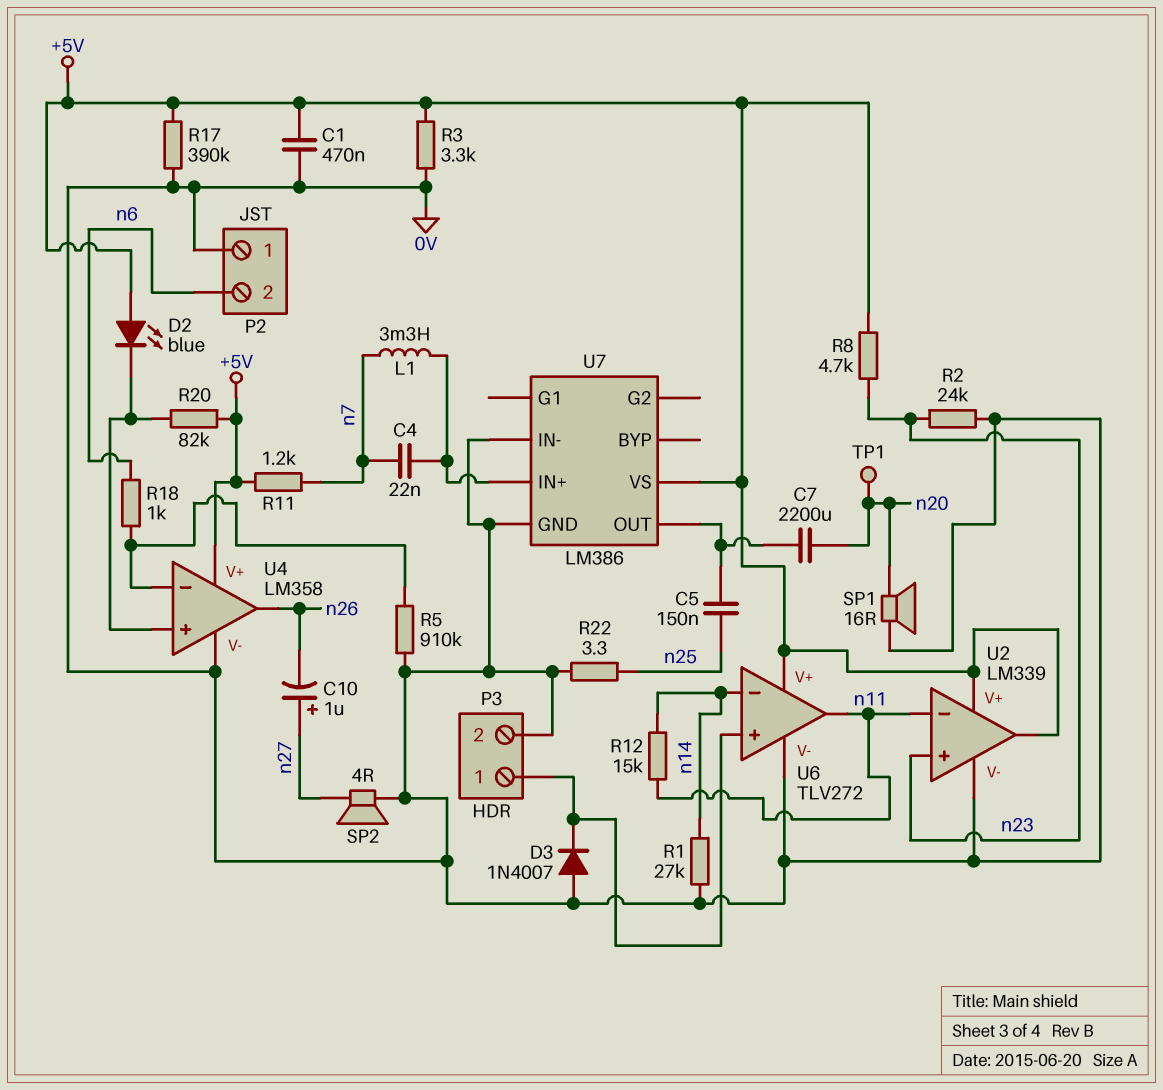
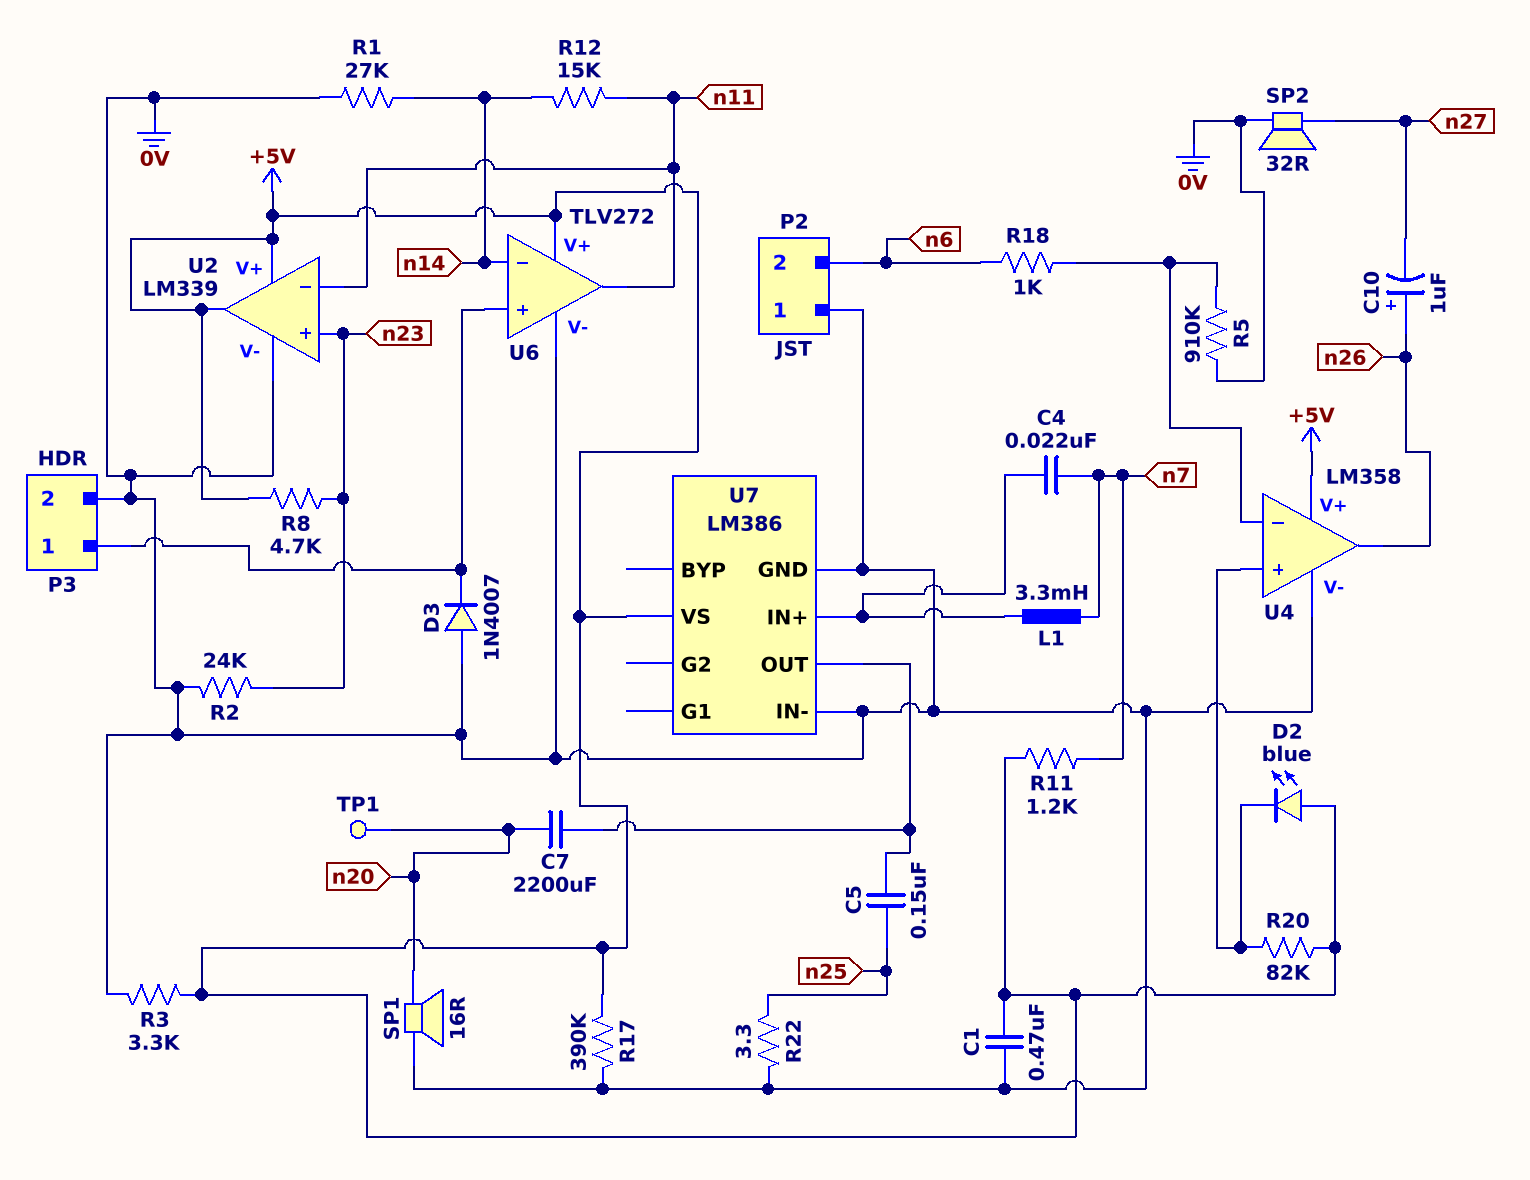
C10: 1uF (plus n27, minus n26) -> 1uF (plus n26, minus n27)
SP2: speaker 4R (0V, n27) -> speaker 32R (0V, n27)

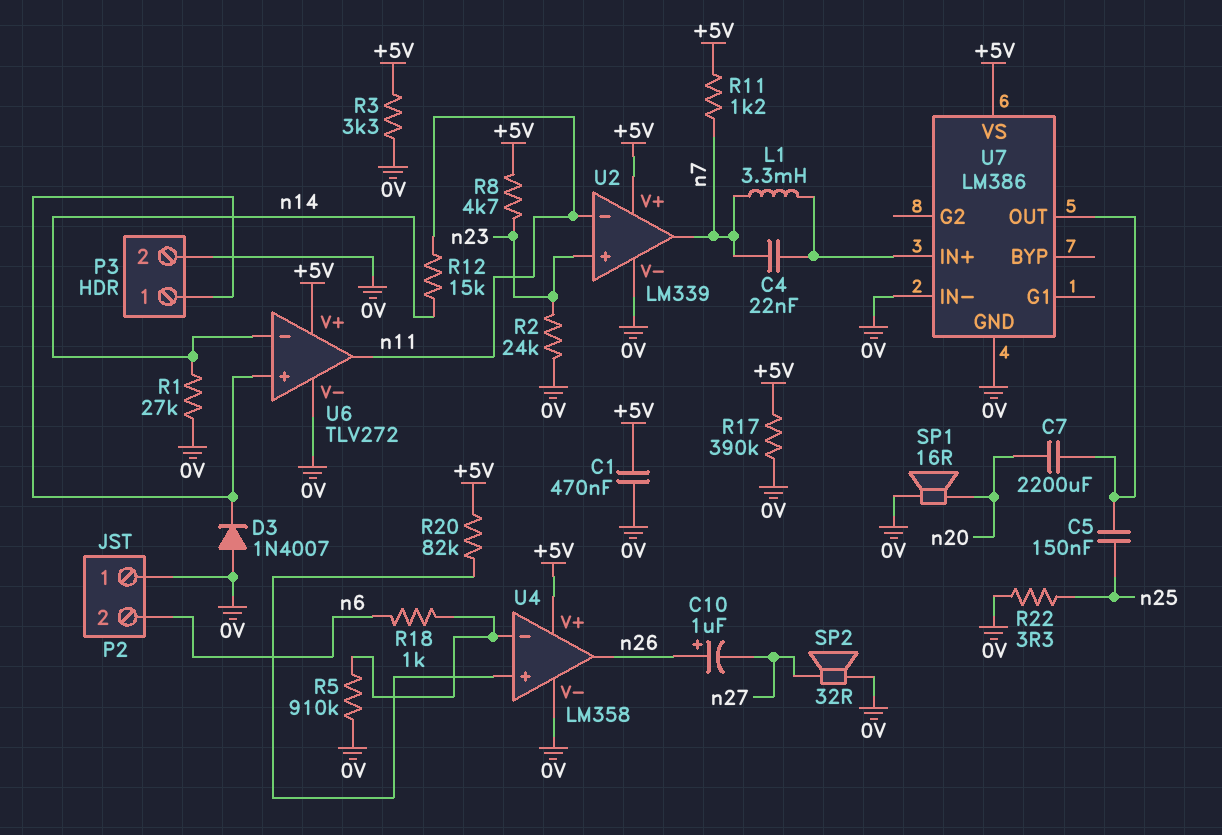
D2: LED blue (A +5V, K U4/in+) -> none
TP1: test point (n20) -> none
U2 pin out: +5V -> n7

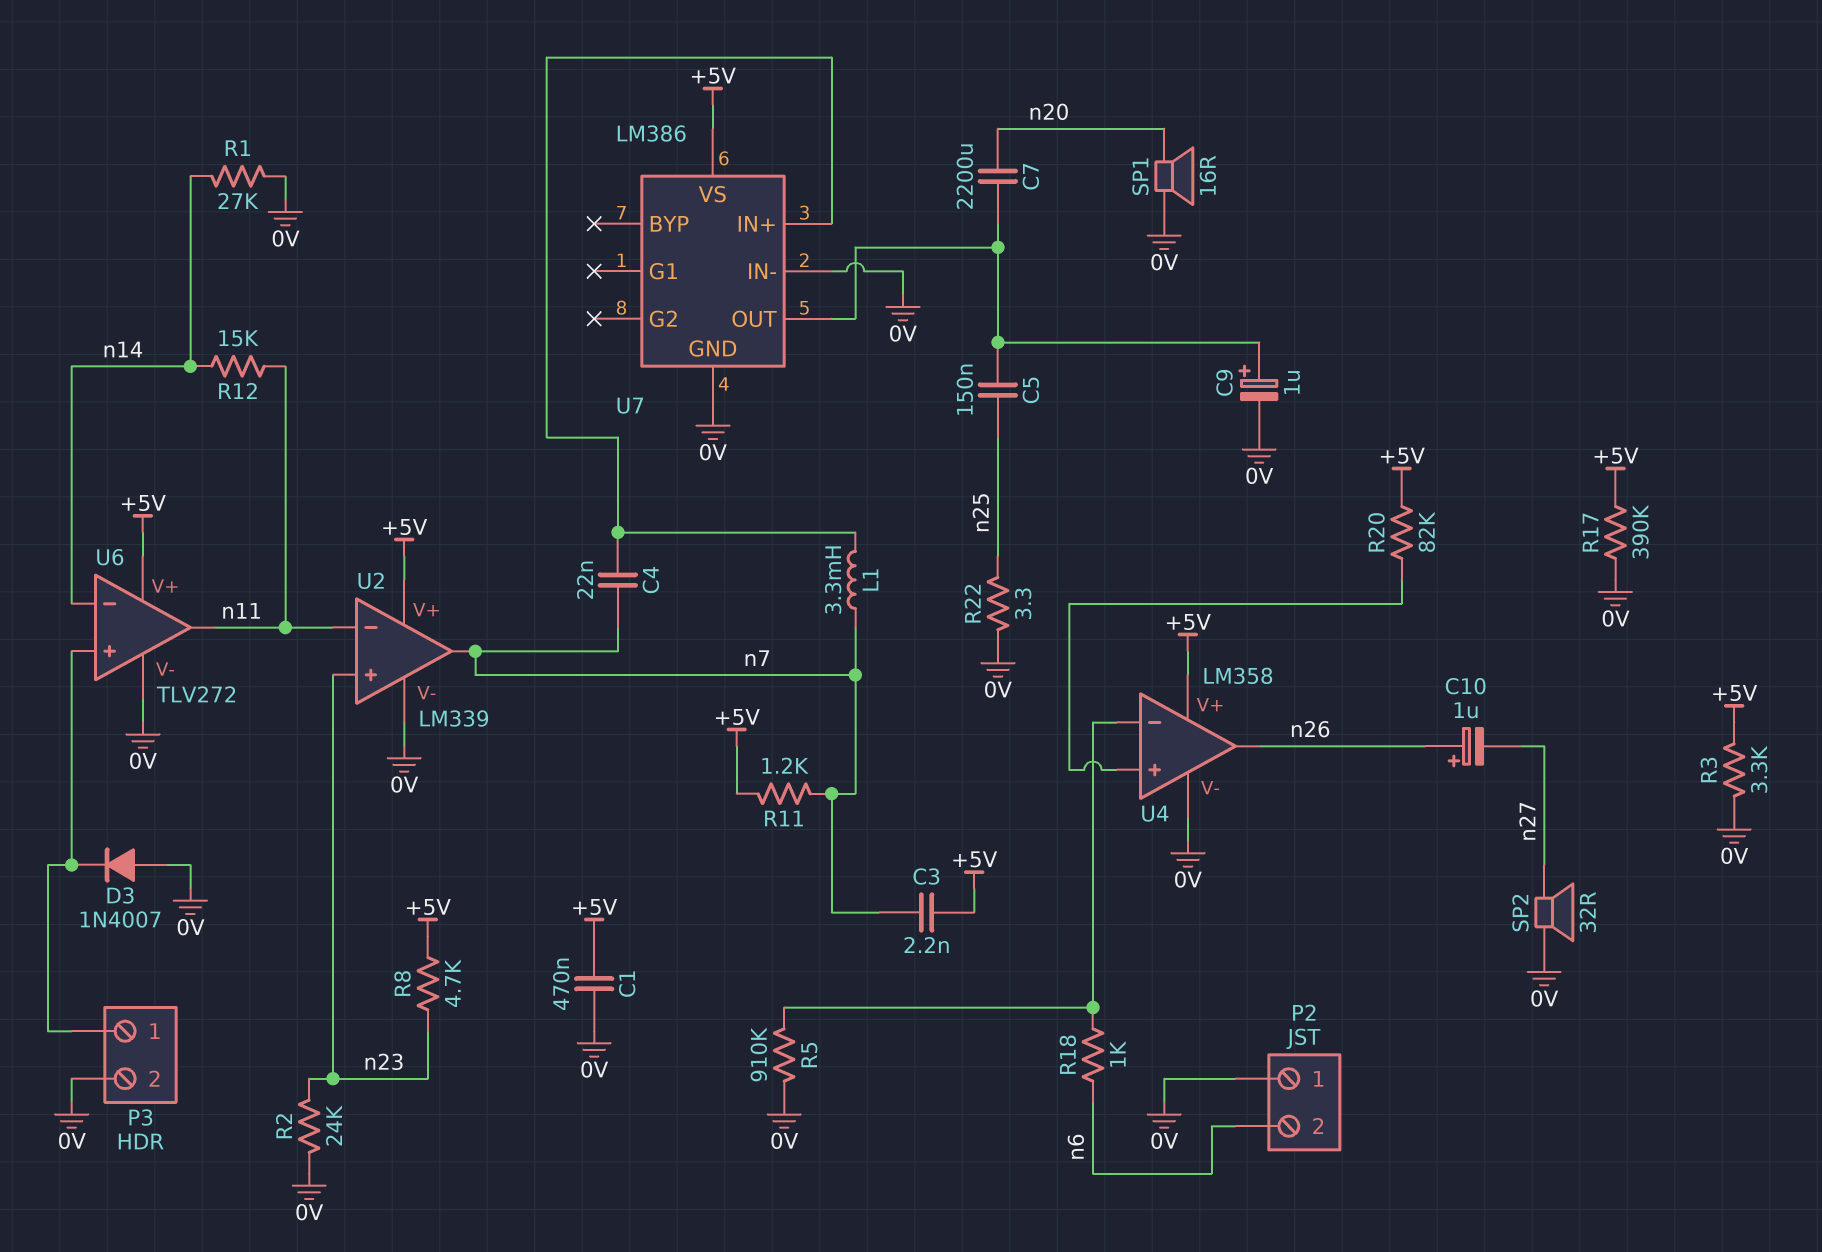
C3: none -> 2.2nF (+5V, n7)
C9: none -> 1uF (plus U7/OUT, minus 0V)

